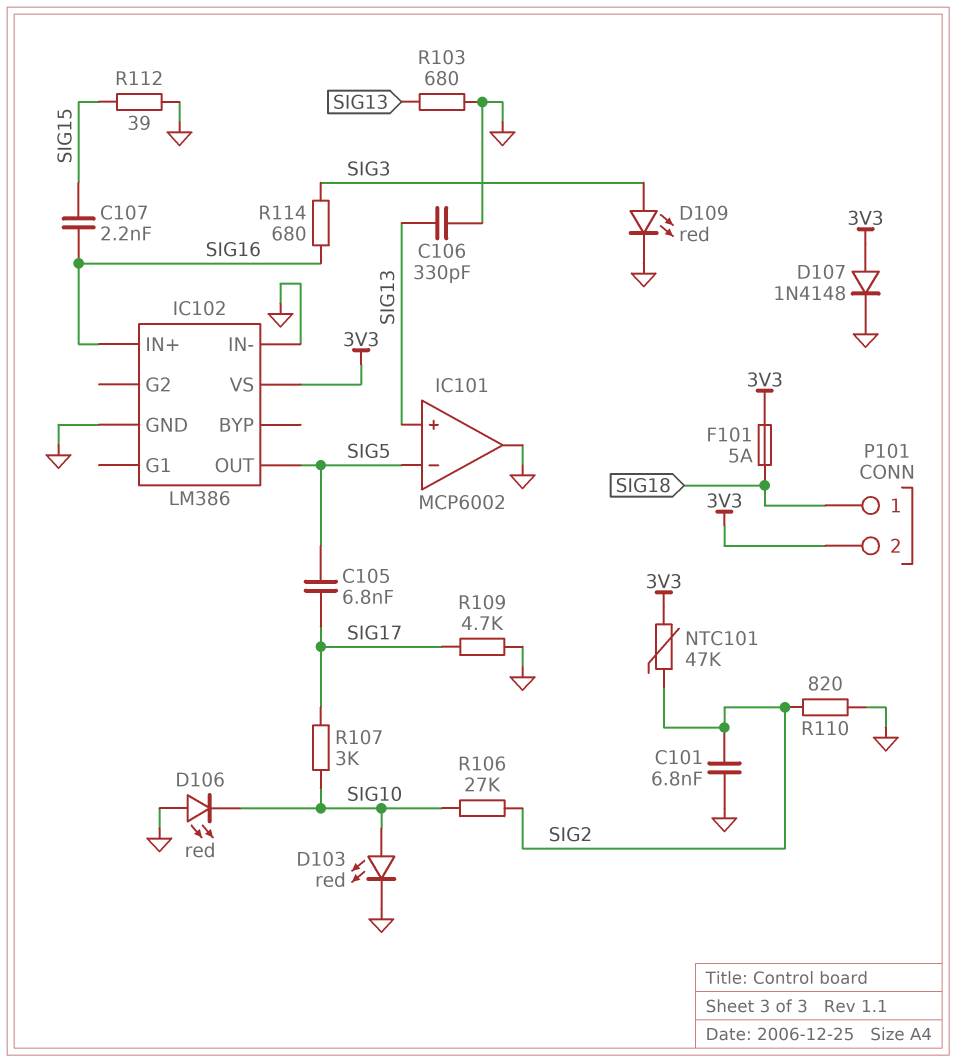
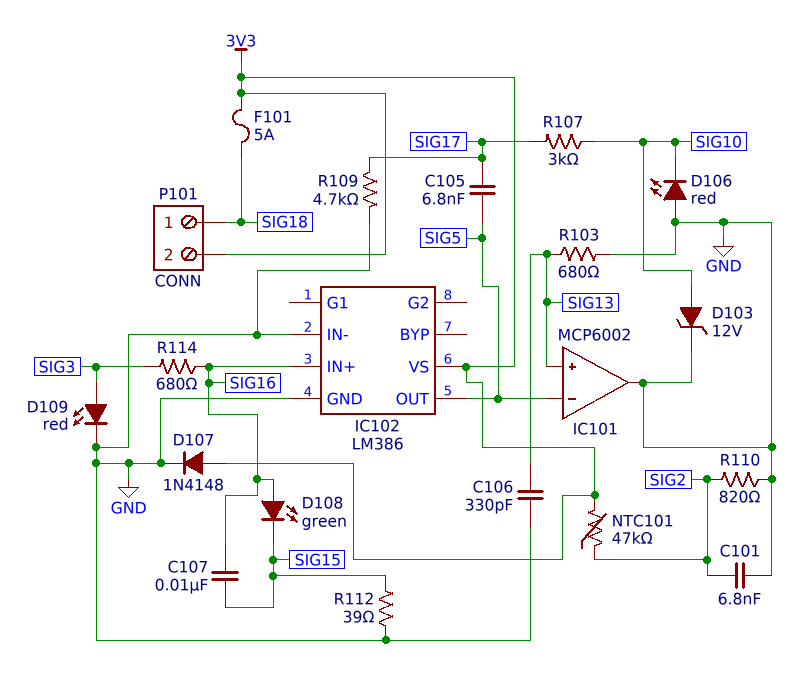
C107: 2.2nF (SIG15, SIG16) -> 10nF (SIG15, SIG16)
D103: LED red (A SIG10, K GND) -> zener 12V (A SIG10, K GND)
D108: none -> LED green (A SIG16, K SIG15)
R106: 27k (SIG2, SIG10) -> none

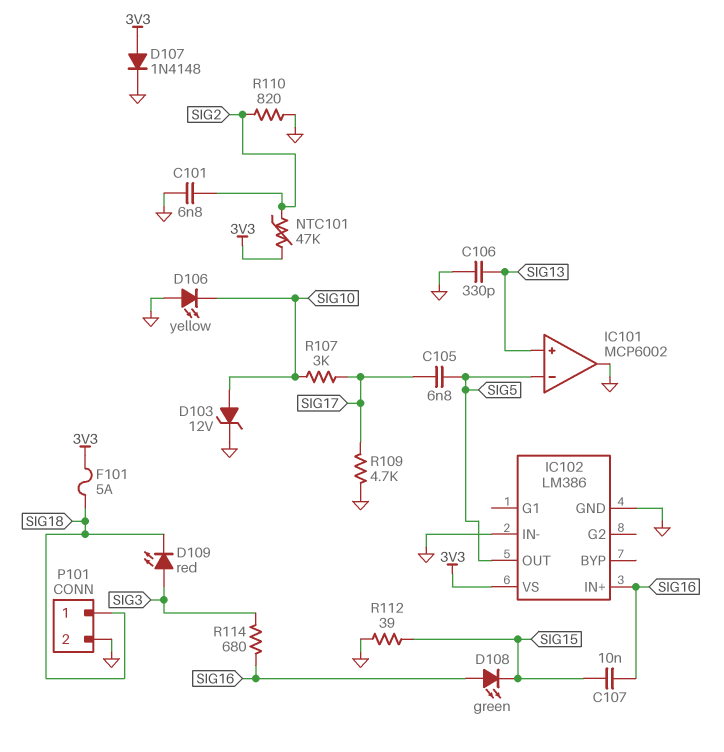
D106: LED red (A GND, K SIG10) -> LED yellow (A GND, K SIG10)
D109: LED red (A SIG3, K GND) -> LED red (A SIG3, K SIG18)
P101 pin 2: 3V3 -> GND
R103: 680 (GND, SIG13) -> none

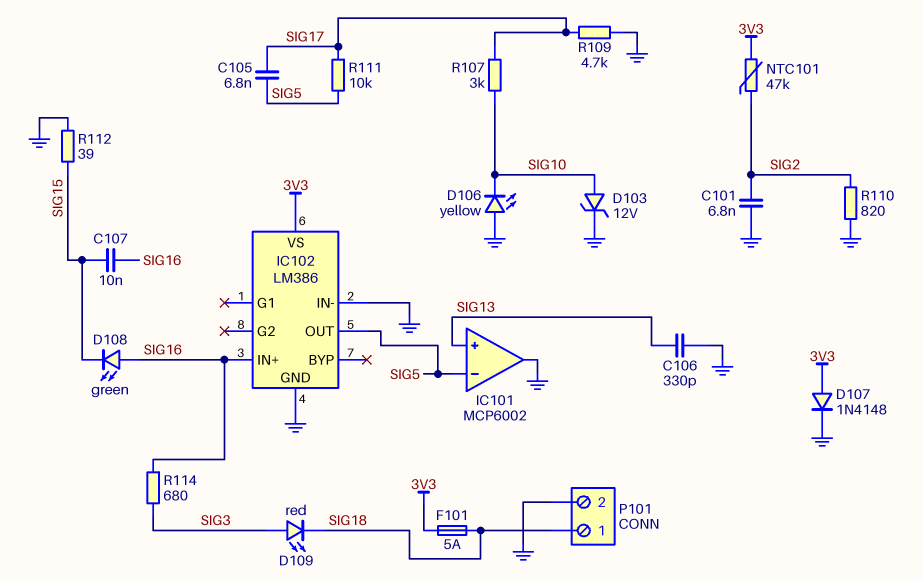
R111: none -> 10k (SIG5, SIG17)

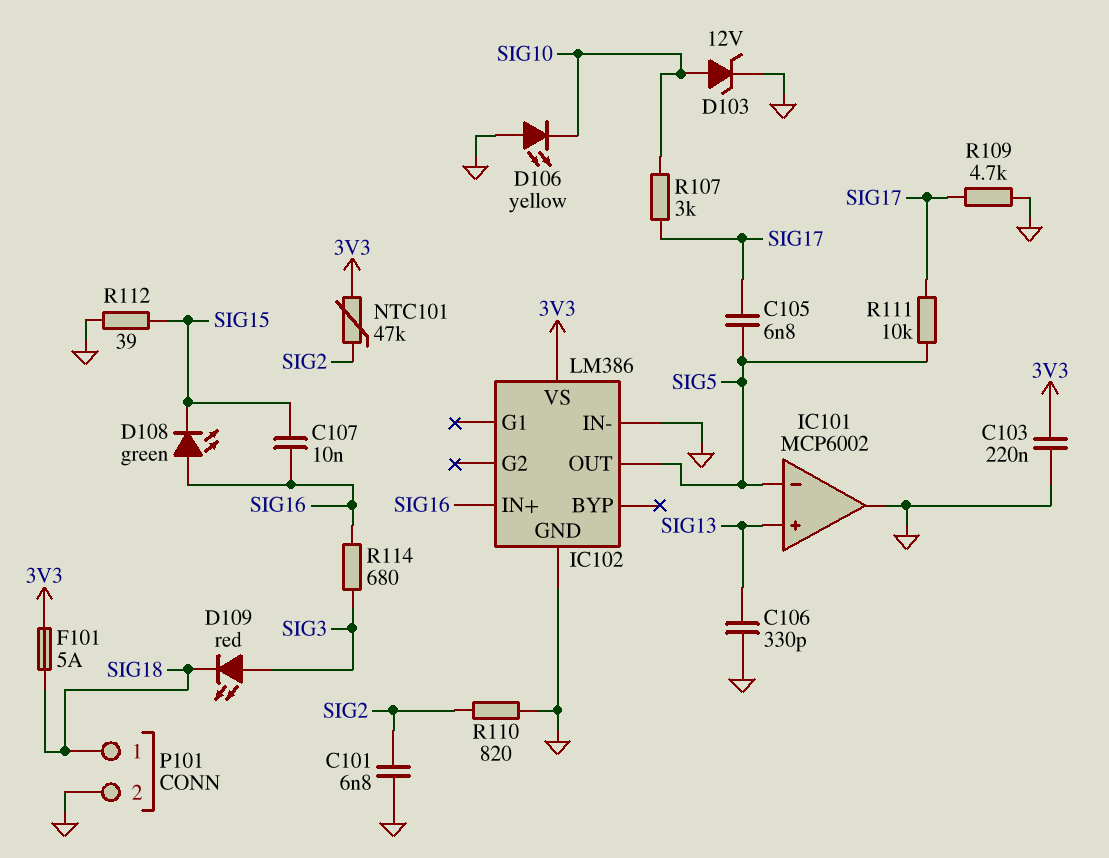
C103: none -> 220nF (3V3, GND)
D107: diode 1N4148 (A 3V3, K GND) -> none

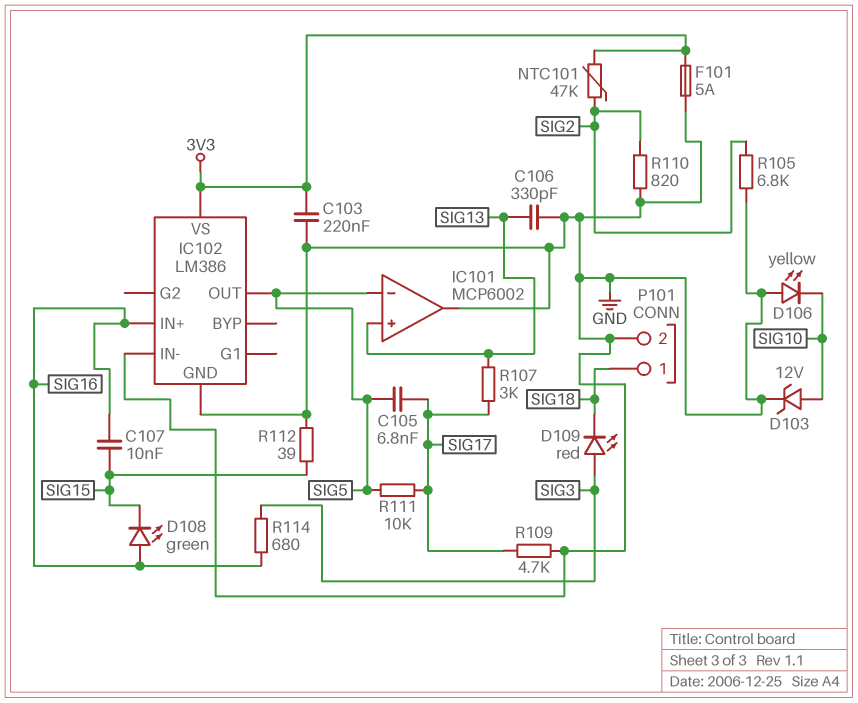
C101: 6.8nF (GND, SIG2) -> none
F101: 5A (3V3, SIG18) -> 5A (3V3, GND)
R105: none -> 6.8k (GND, SIG2)
R107: 3k (SIG10, SIG17) -> 3k (SIG13, SIG17)

